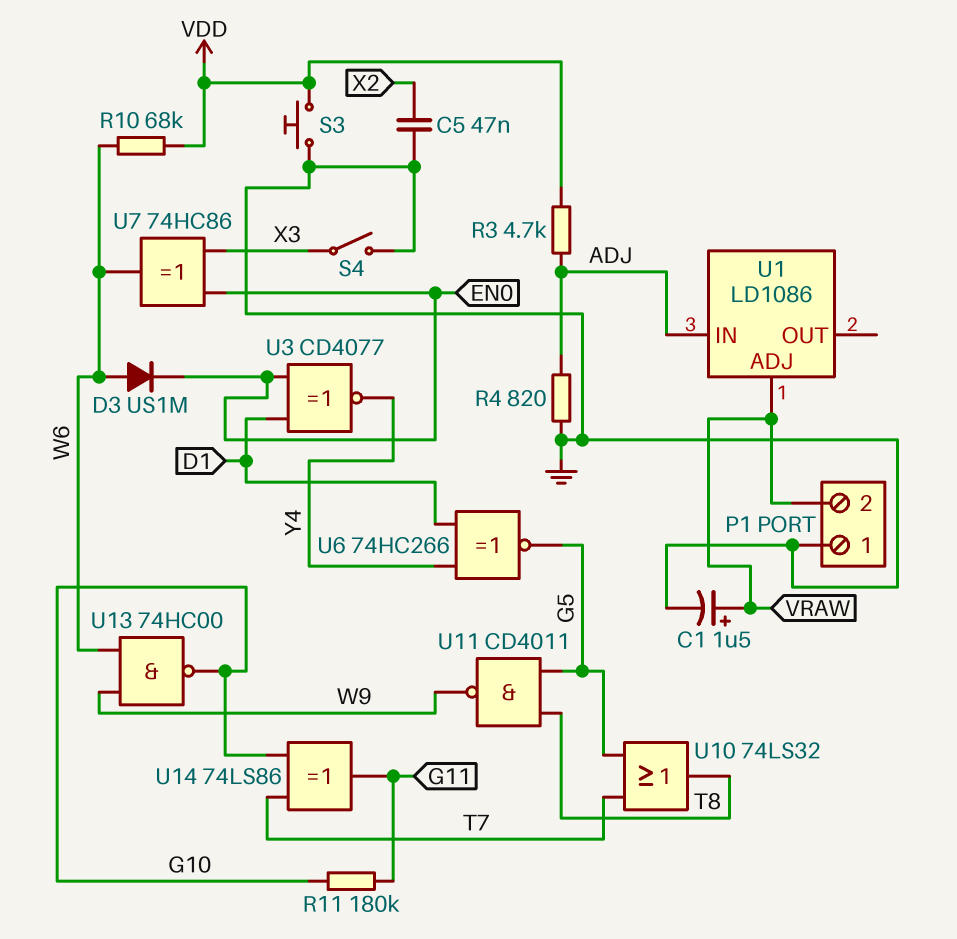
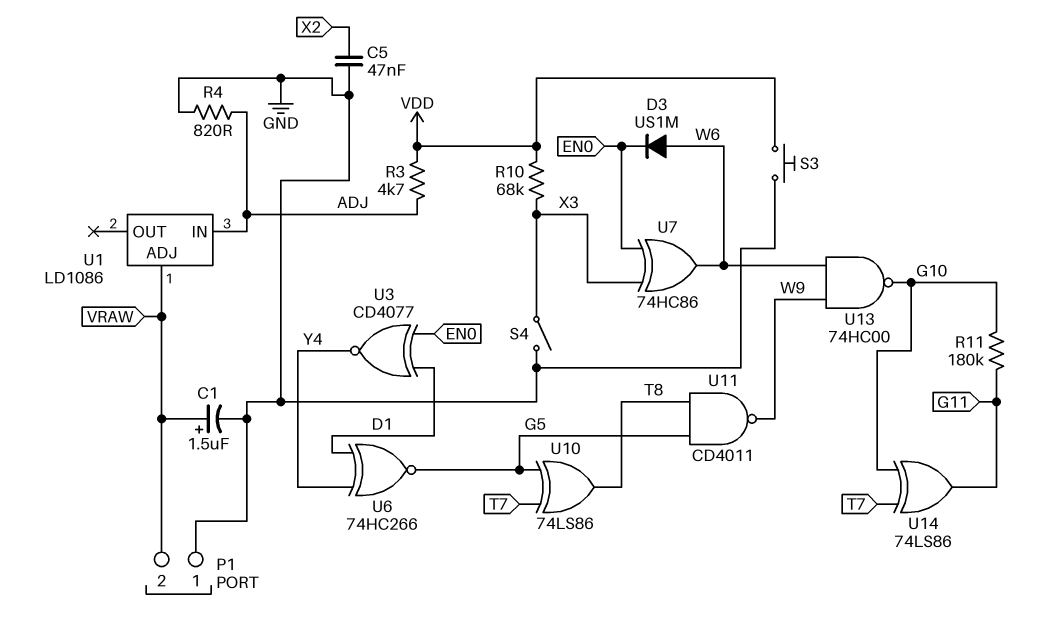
R10: 68k (VDD, W6) -> 68k (VDD, X3)
U10: OR 74LS32 (in G5, in T7, out T8) -> XOR 74LS86 (in G5, in T7, out T8)

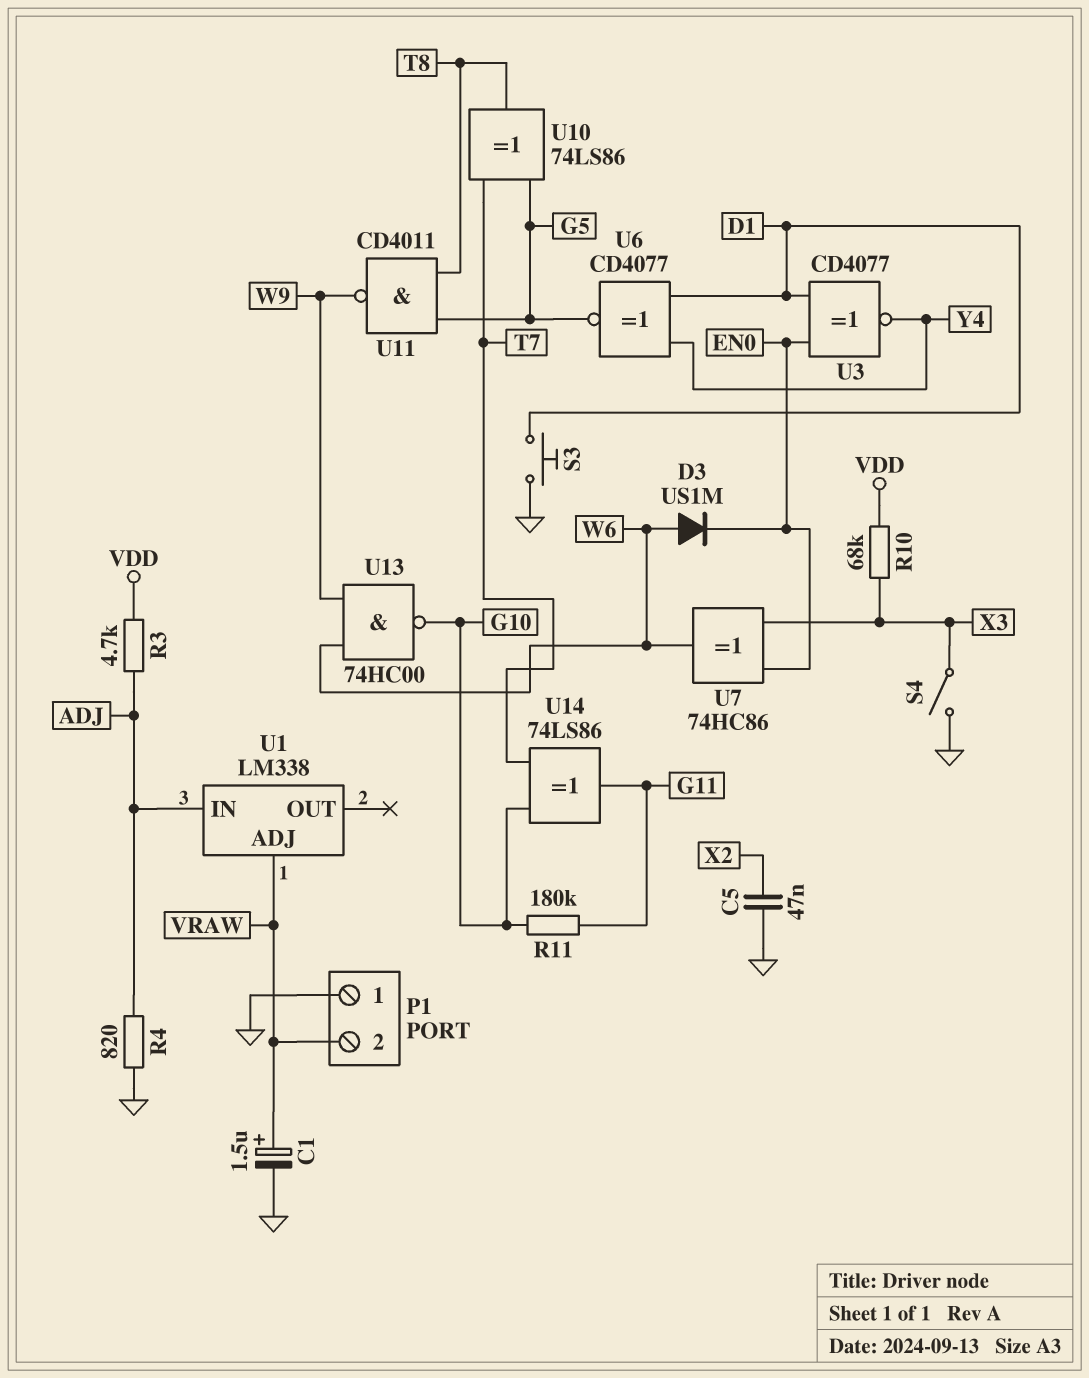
S3: button (GND, VDD) -> button (D1, GND)
U1: LD1086 -> LM338
U6: XNOR 74HC266 (in D1, in Y4, out G5) -> XNOR CD4077 (in D1, in Y4, out G5)

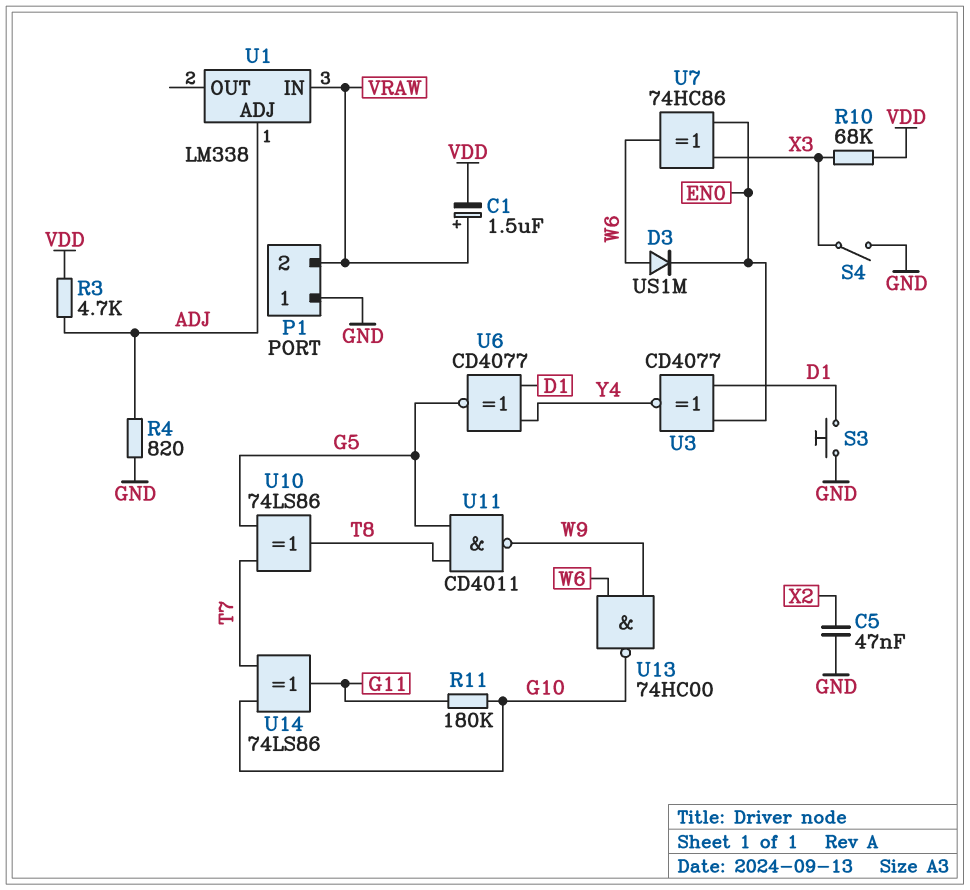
C1: 1.5uF (plus VRAW, minus GND) -> 1.5uF (plus VRAW, minus VDD)
U1 pin ADJ: VRAW -> ADJ
U1 pin IN: ADJ -> VRAW

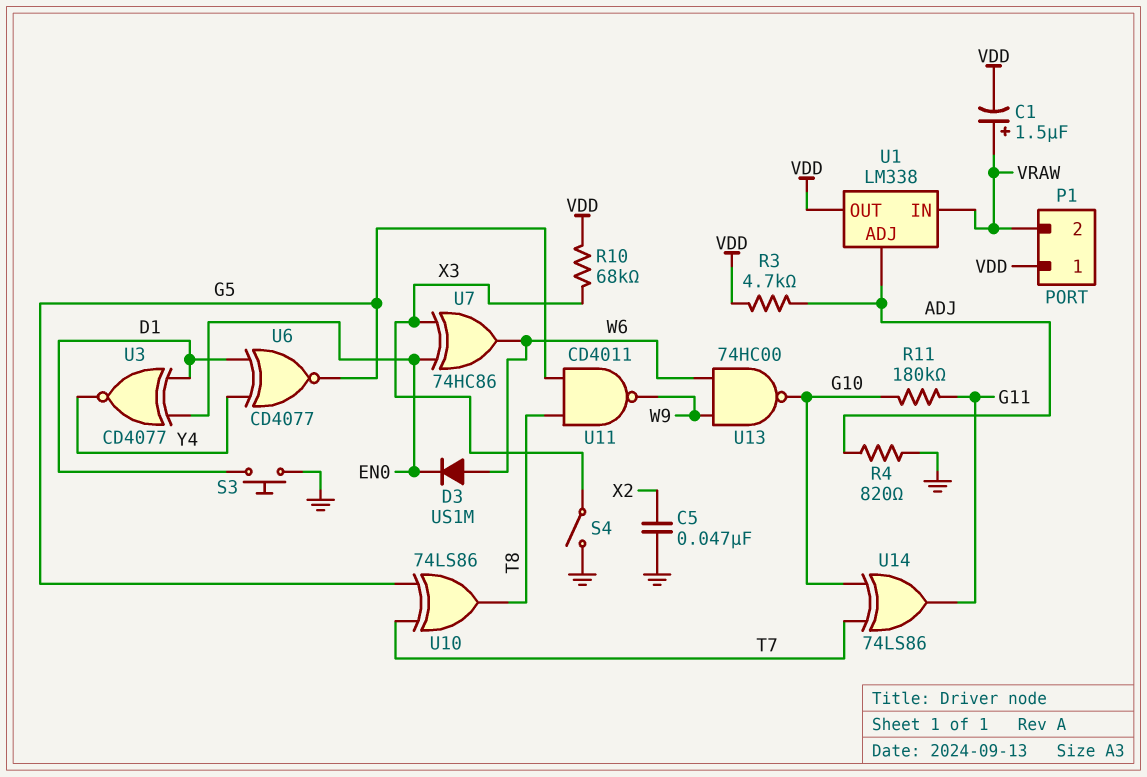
P1 pin 1: GND -> VDD
U1 pin OUT: none -> VDD

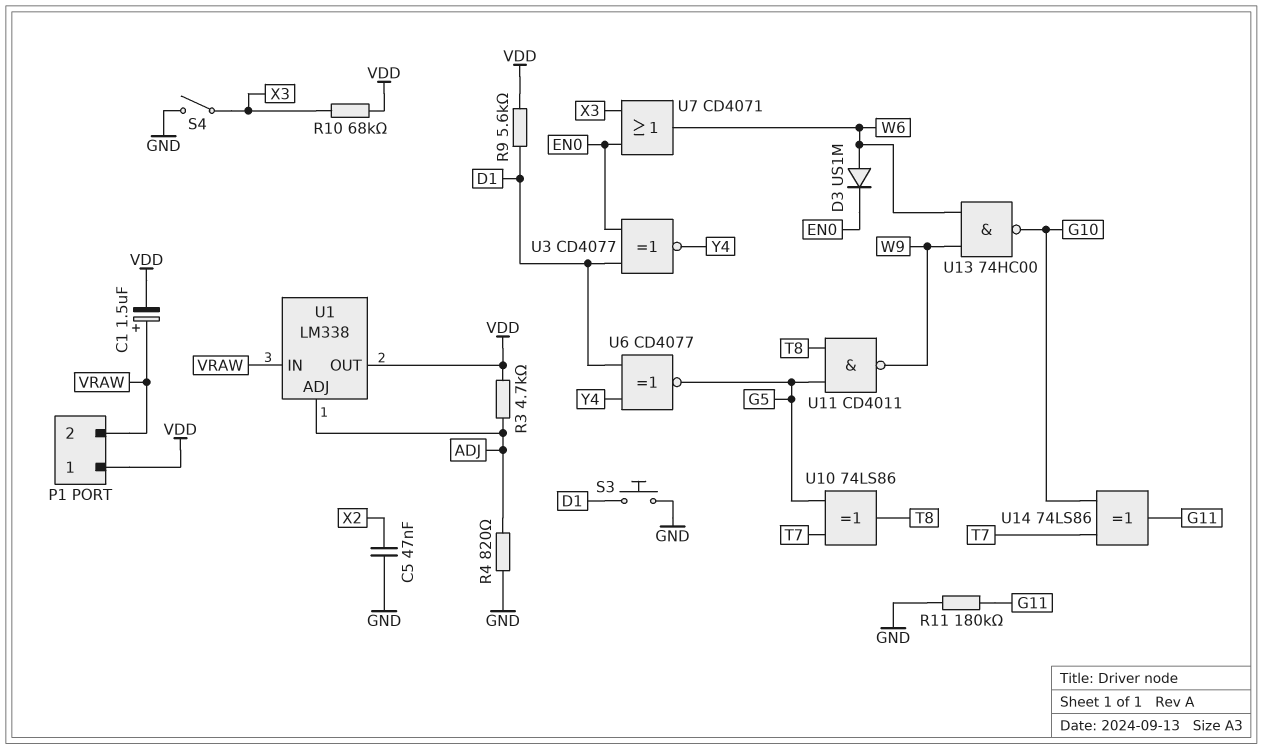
R9: none -> 5.6k (D1, VDD)
R11: 180k (G10, G11) -> 180k (G11, GND)
U7: XOR 74HC86 (in EN0, in X3, out W6) -> OR CD4071 (in EN0, in X3, out W6)

